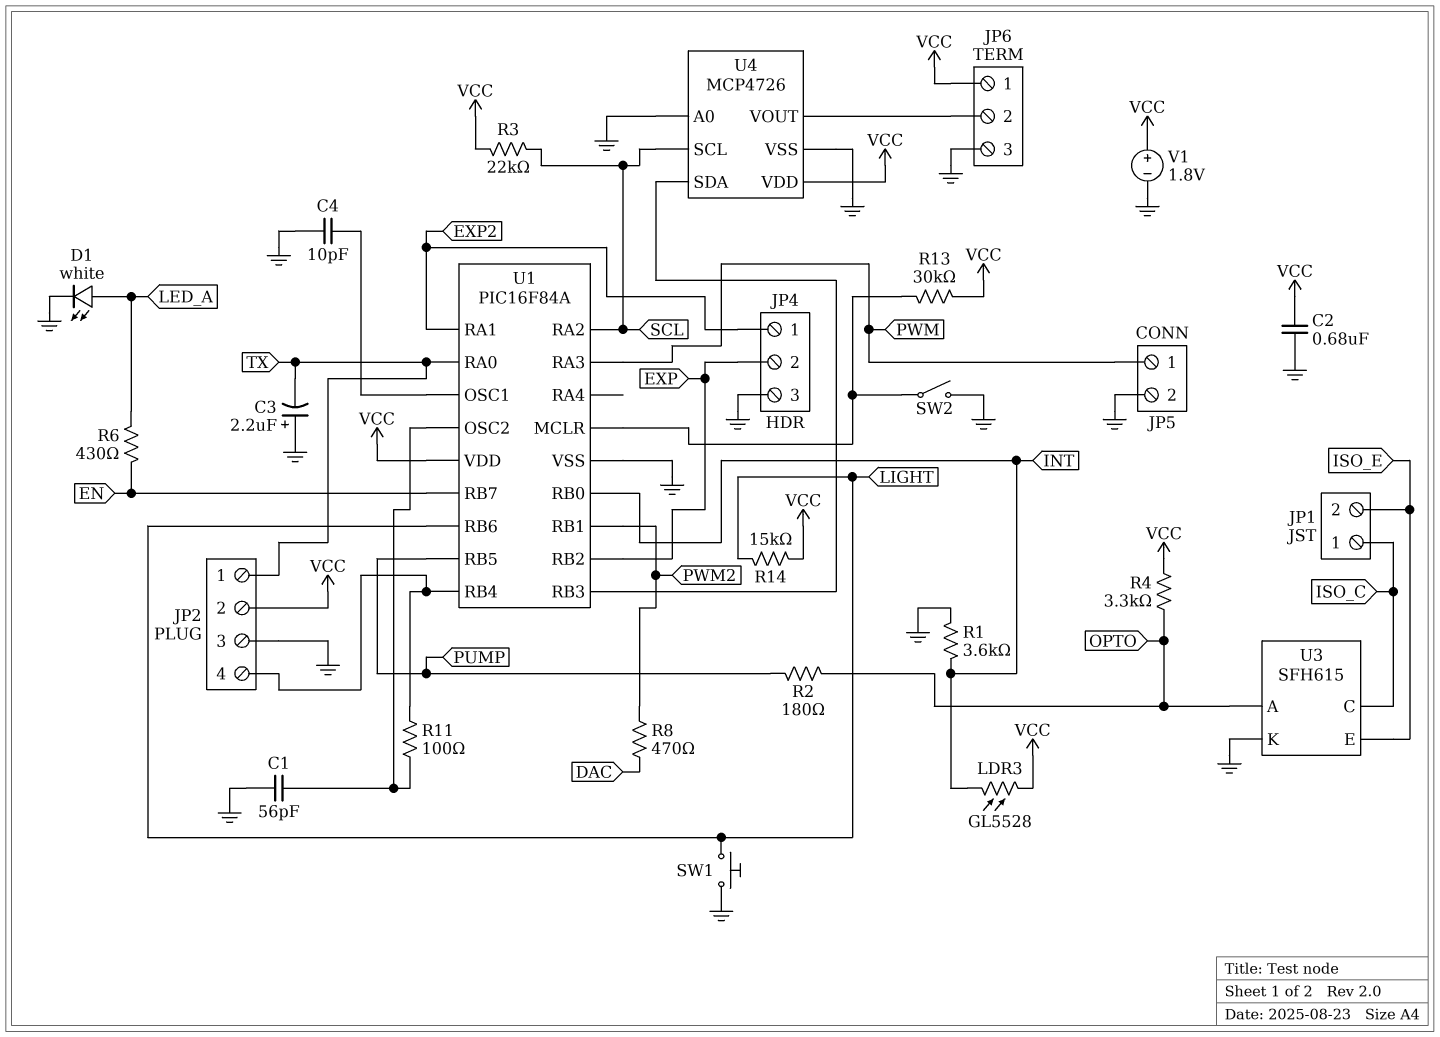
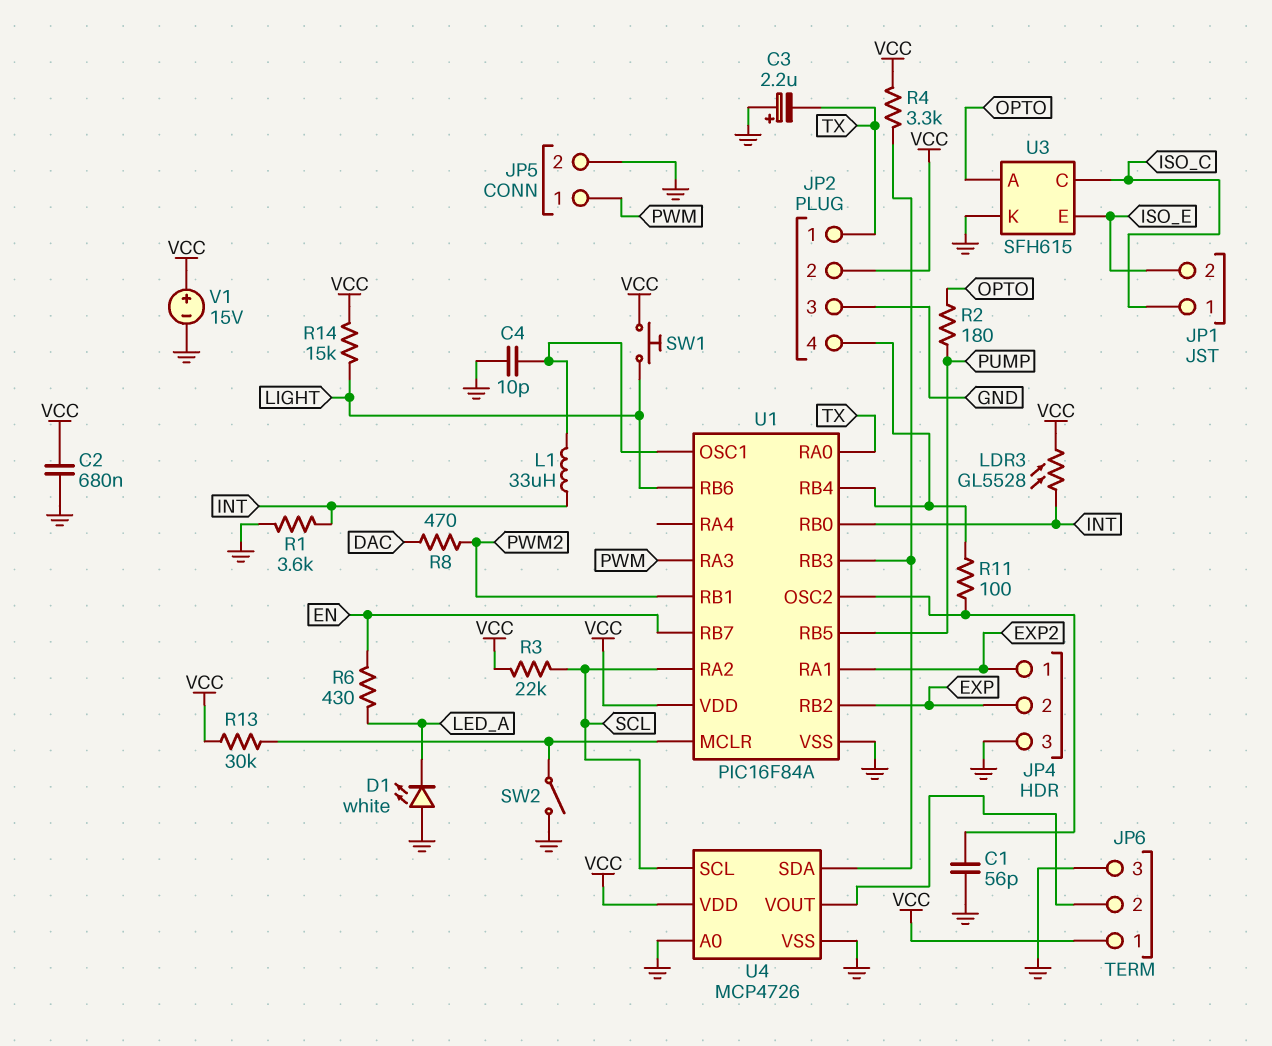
D1: LED white (A LED_A, K GND) -> LED white (A GND, K LED_A)
L1: none -> 33uH (INT, U1/OSC1)
R4: 3.3k (OPTO, VCC) -> 3.3k (U1/RB3, VCC)
SW1: button (GND, LIGHT) -> button (LIGHT, VCC)
V1: 1.8V (plus VCC, minus GND) -> 15V (plus VCC, minus GND)

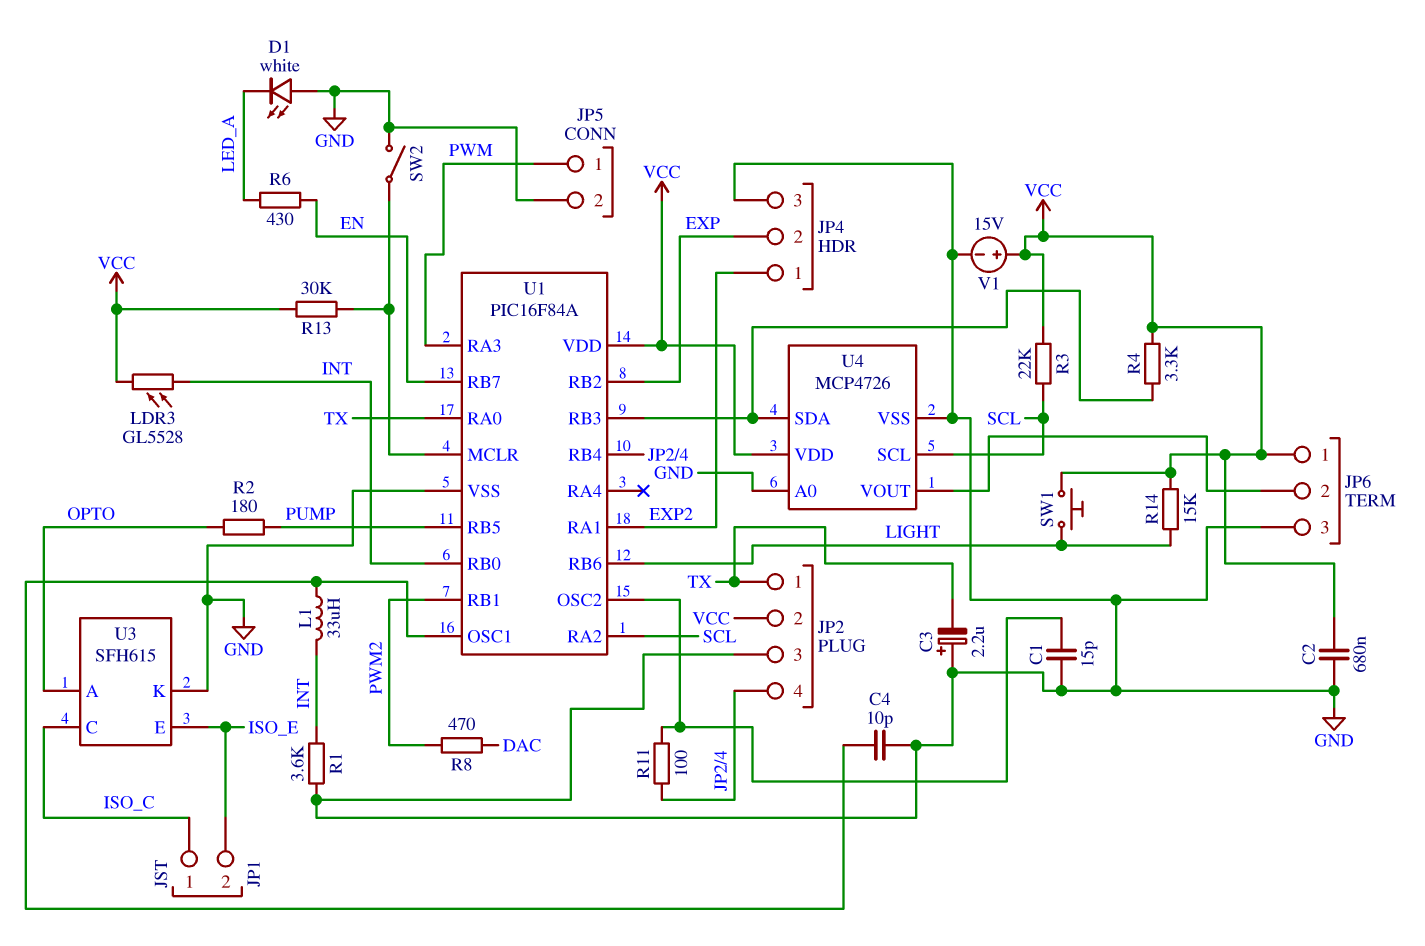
C1: 56pF (GND, U1/OSC2) -> 15pF (GND, U1/OSC2)

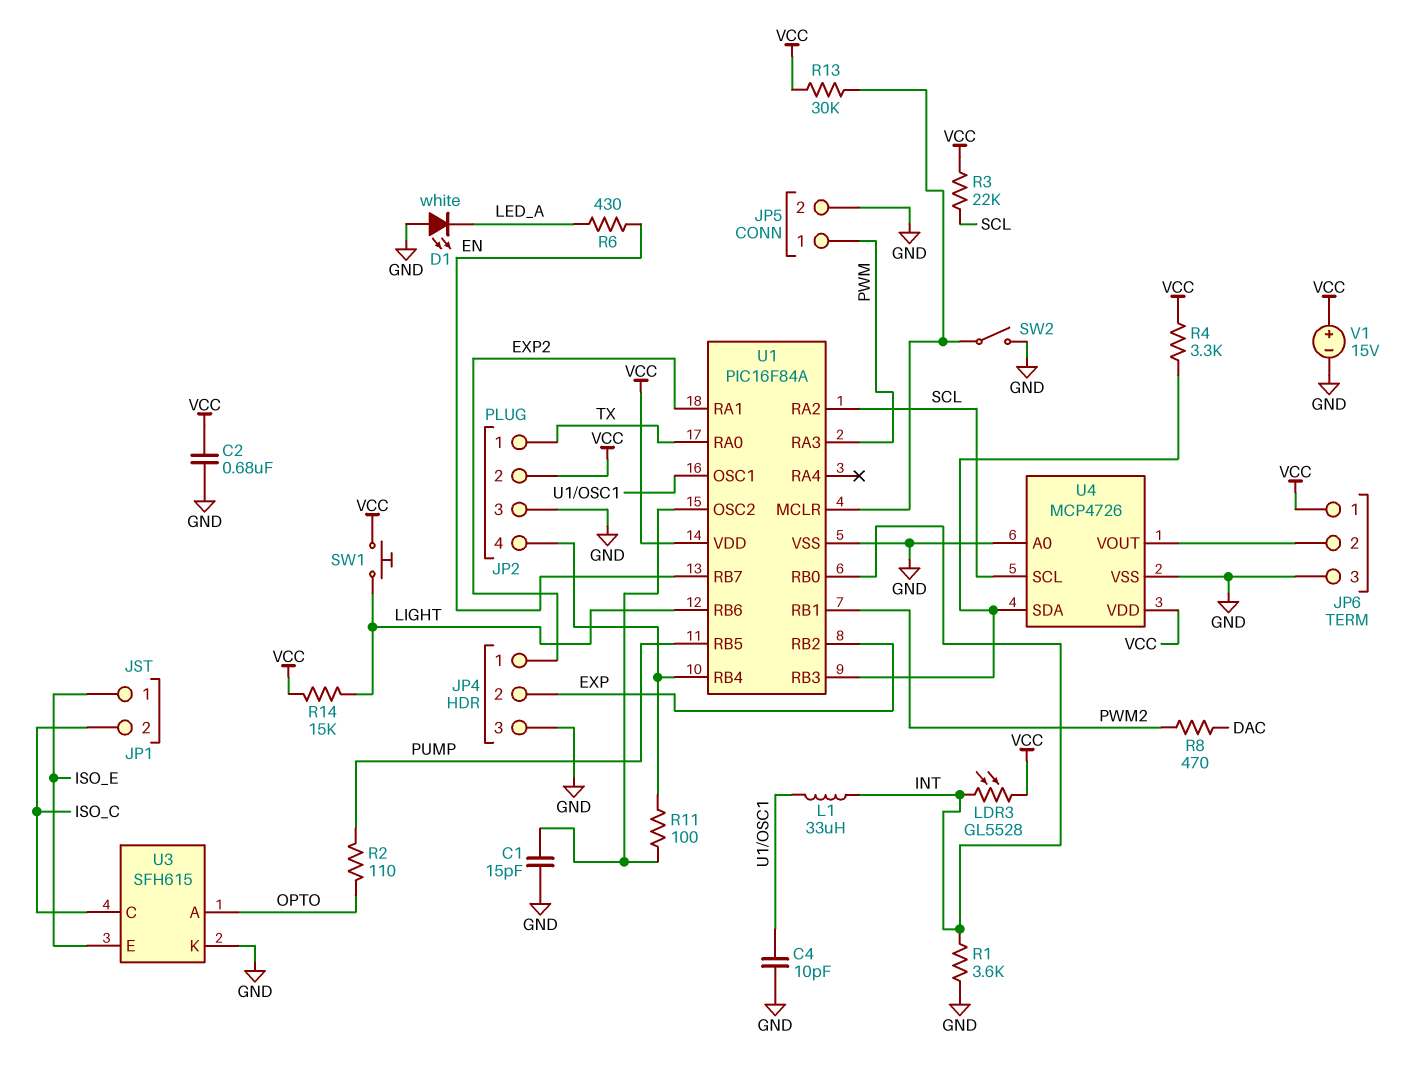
C3: 2.2uF (plus GND, minus TX) -> none
JP1 pin 1: ISO_C -> ISO_E
JP1 pin 2: ISO_E -> ISO_C
R2: 180 (OPTO, PUMP) -> 110 (OPTO, PUMP)

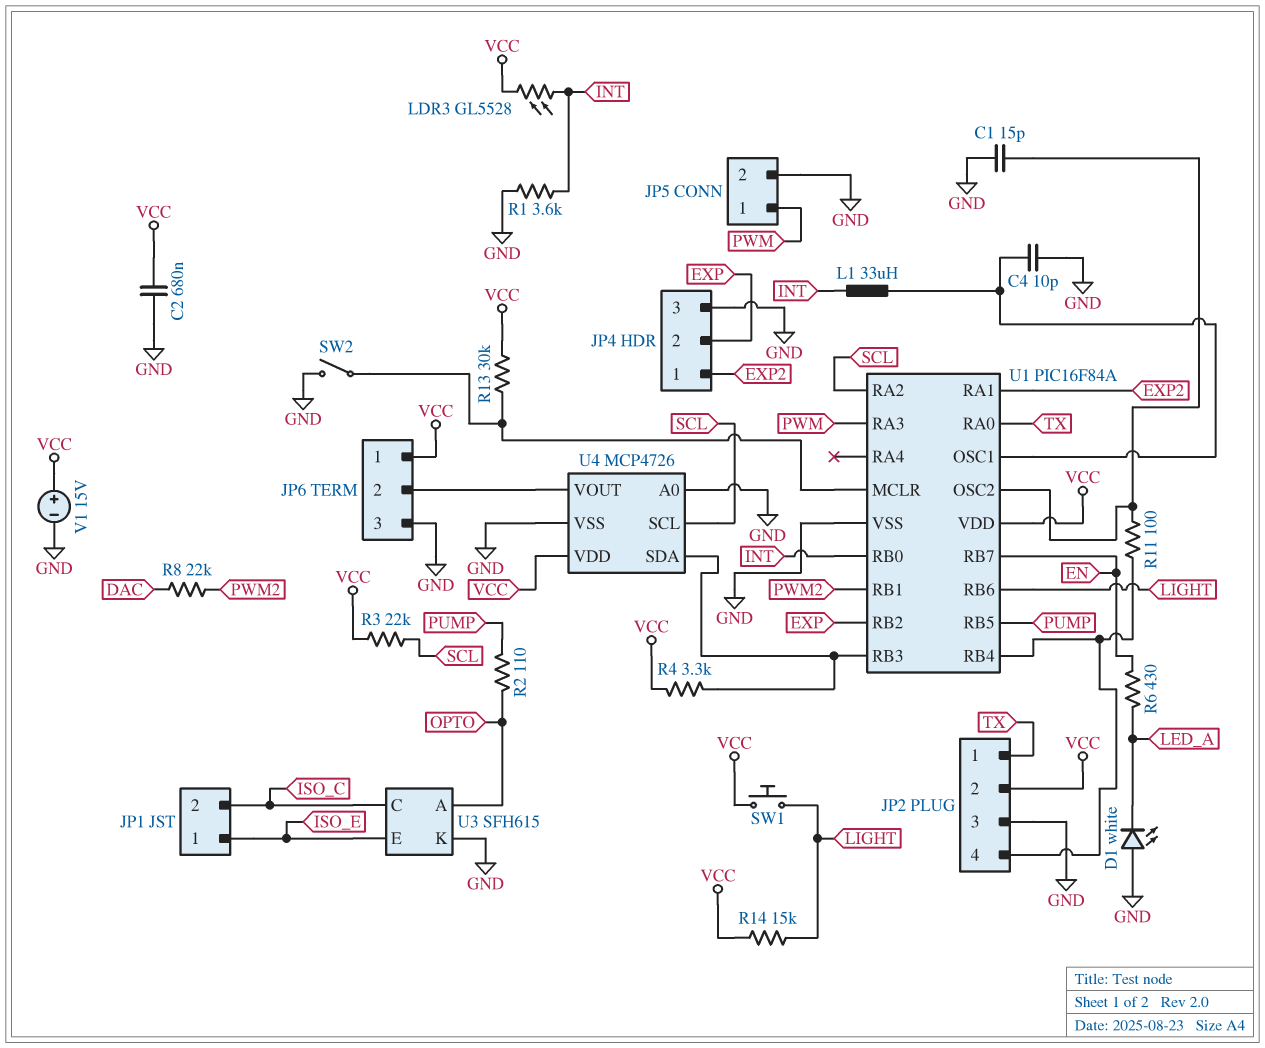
R8: 470 (DAC, PWM2) -> 22k (DAC, PWM2)

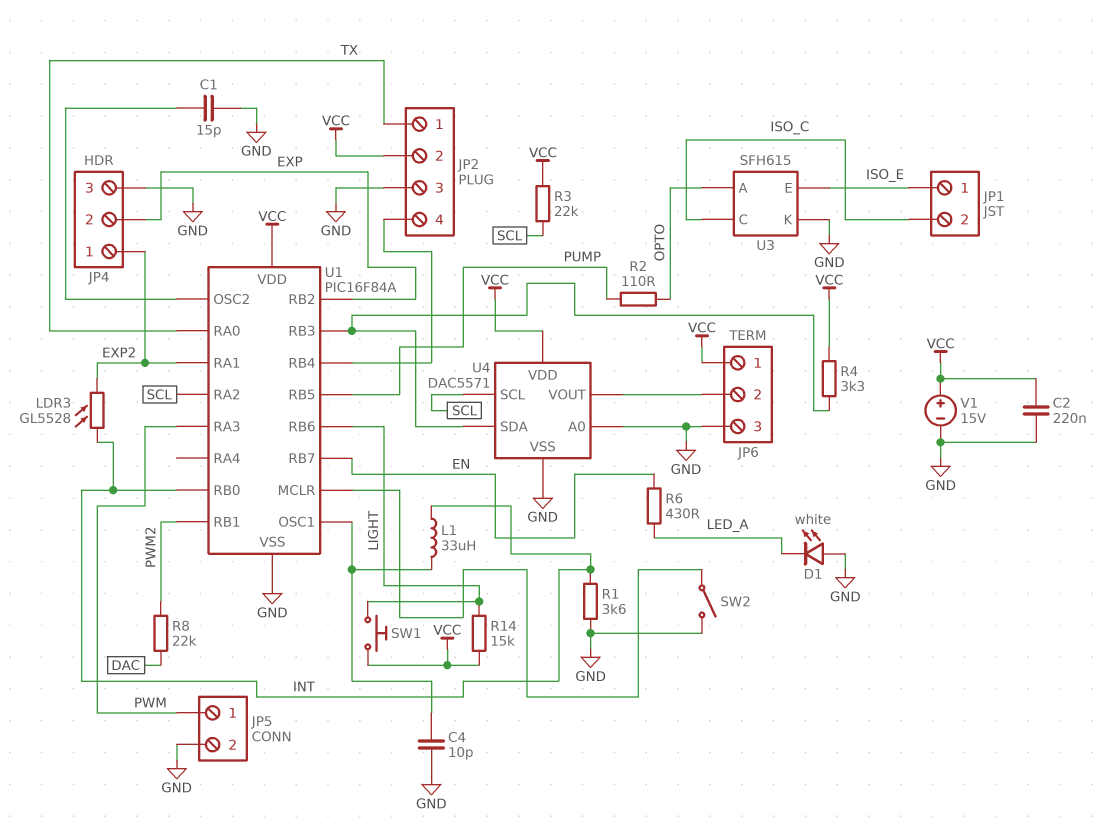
C2: 680nF (GND, VCC) -> 220nF (GND, VCC)
LDR3: GL5528 (INT, VCC) -> GL5528 (EXP2, INT)
R11: 100 (JP2/4, U1/OSC2) -> none
R13: 30k (U1/MCLR, VCC) -> none
U4: MCP4726 -> DAC5571

